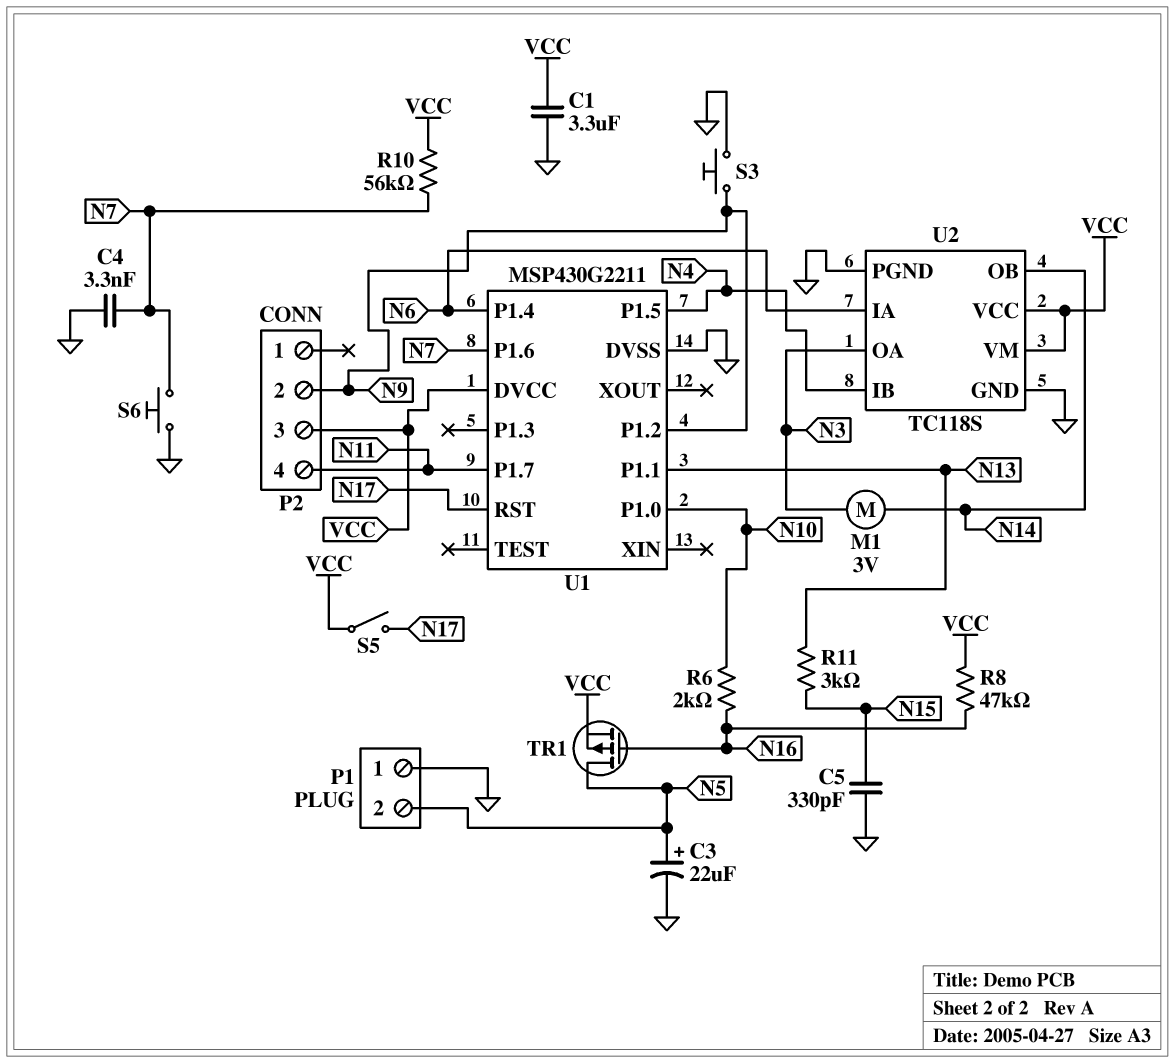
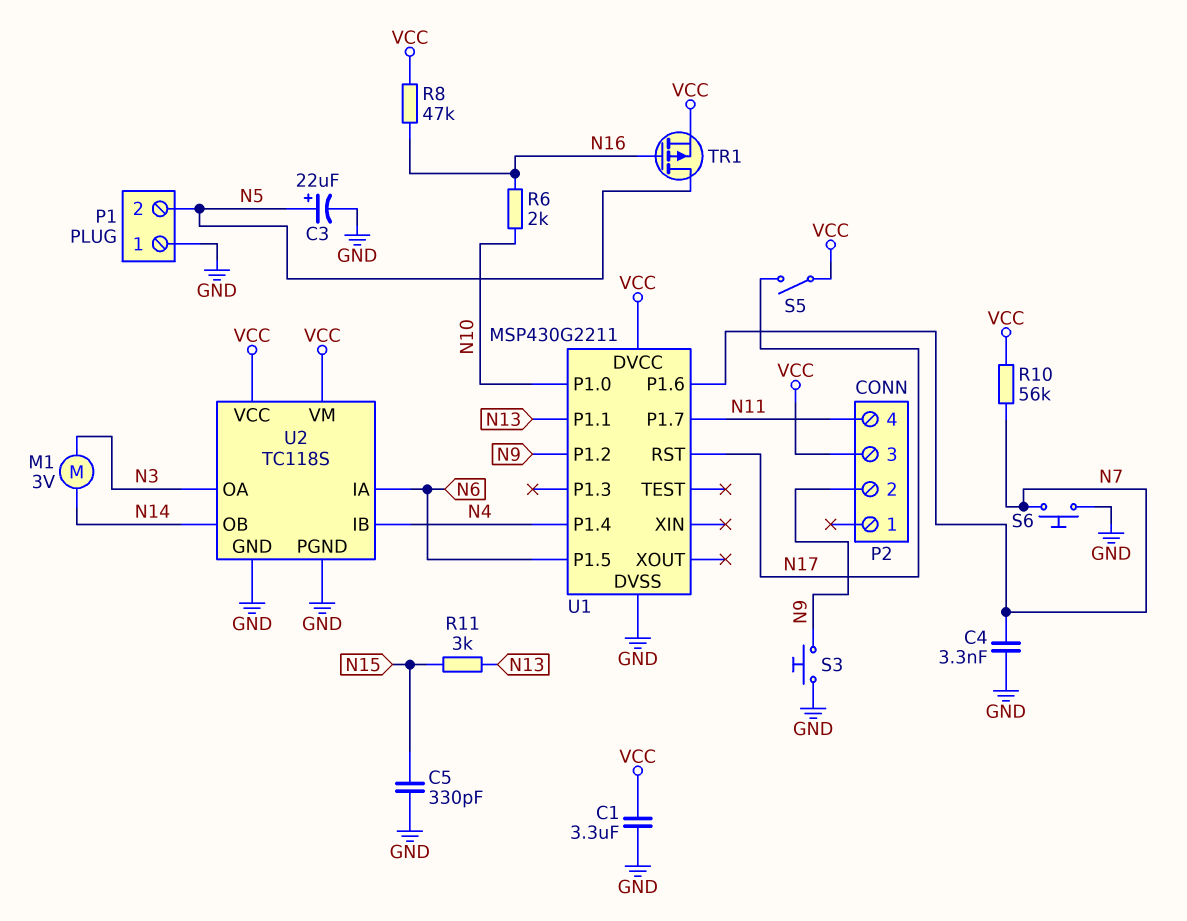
U1 pin P1.4: N6 -> N4
U1 pin P1.5: N4 -> N6

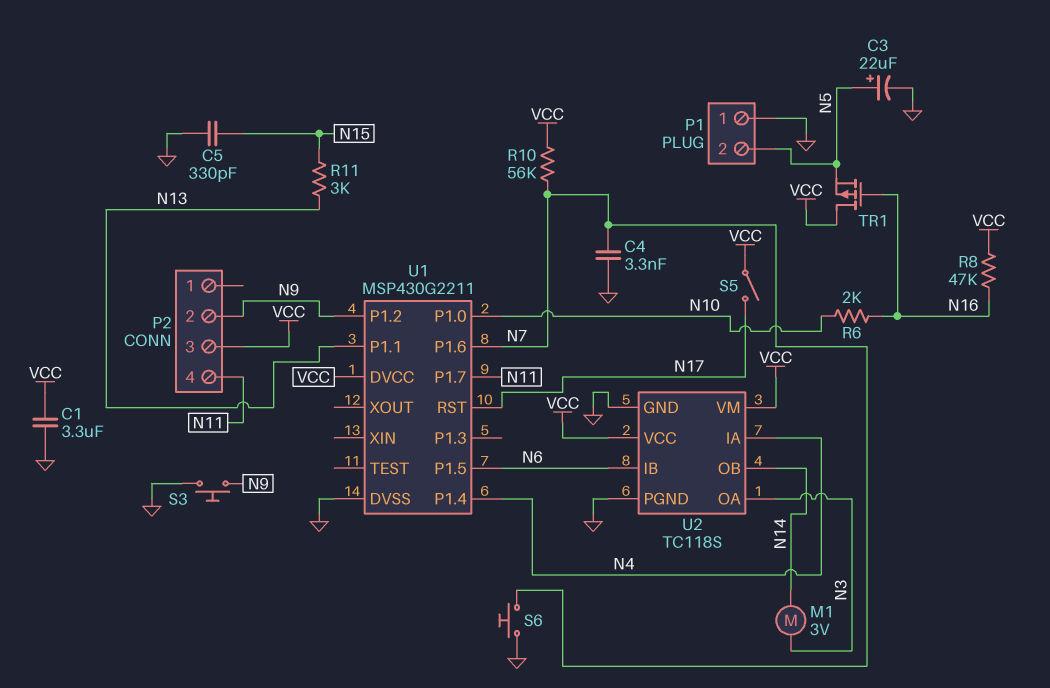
TR1: PMOS (G N16, D N5, S VCC) -> PMOS (G N16, D VCC, S N5)
U2 pin IA: N6 -> N4
U2 pin IB: N4 -> N6

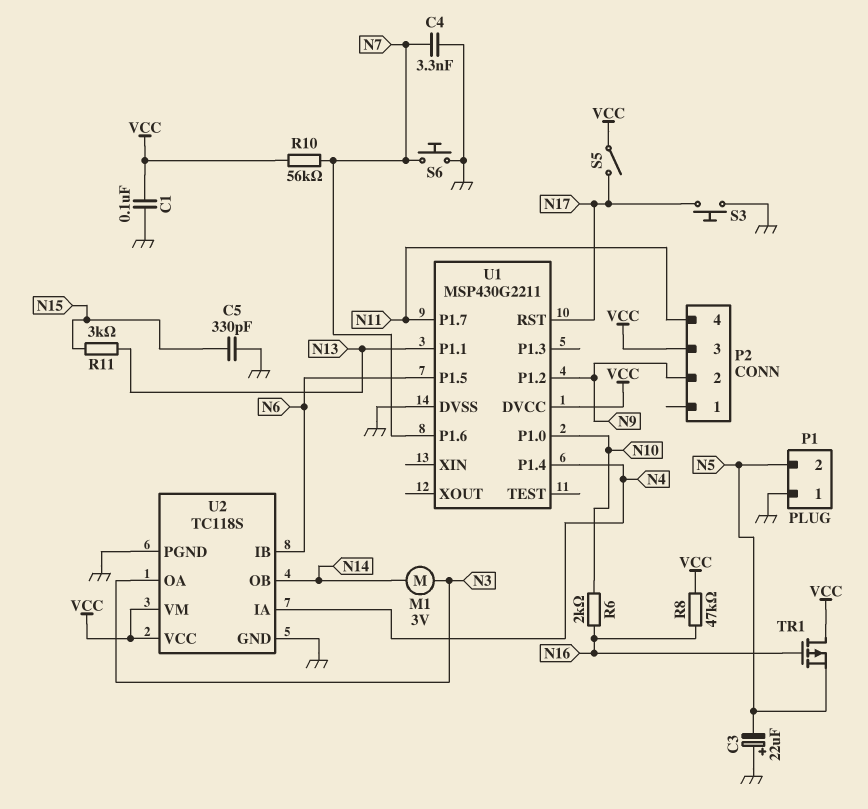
C1: 3.3uF (GND, VCC) -> 100nF (GND, VCC)
C3: 22uF (plus N5, minus GND) -> 22uF (plus GND, minus N5)
S3: button (GND, N9) -> button (GND, N17)

